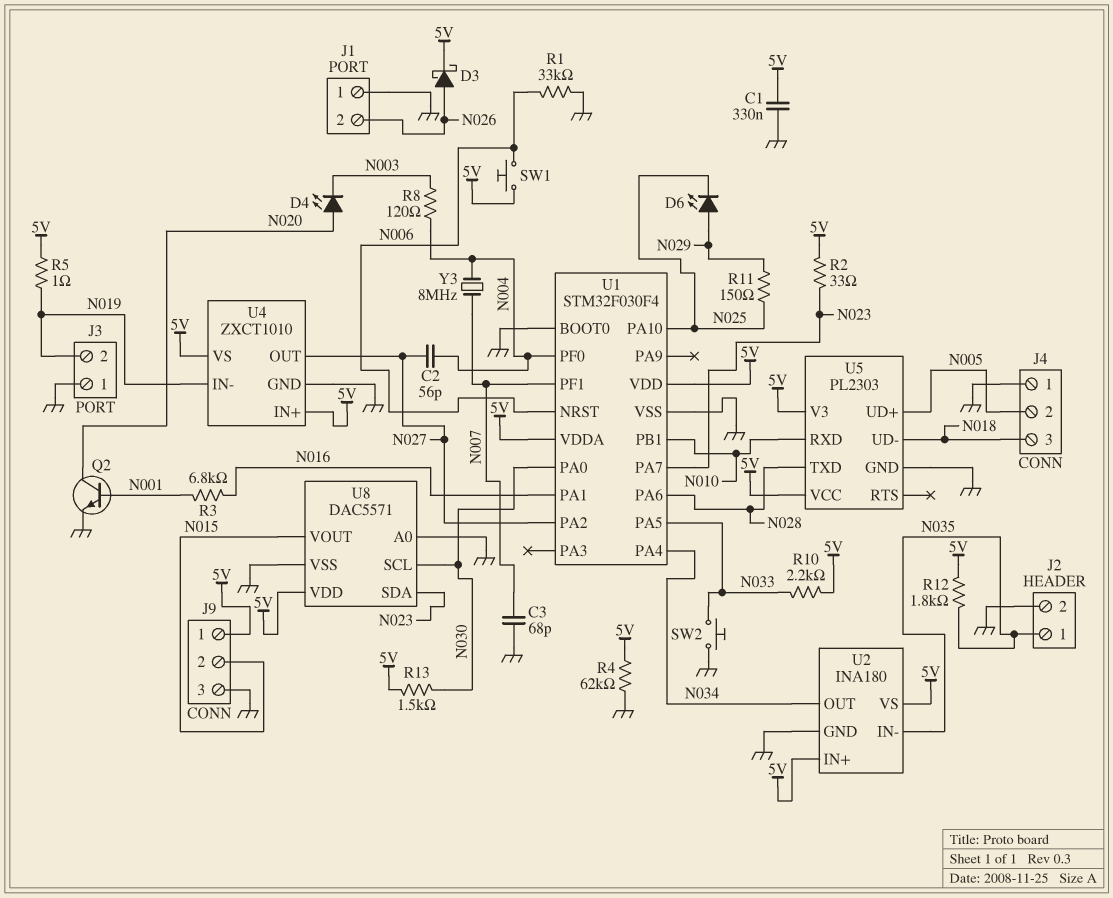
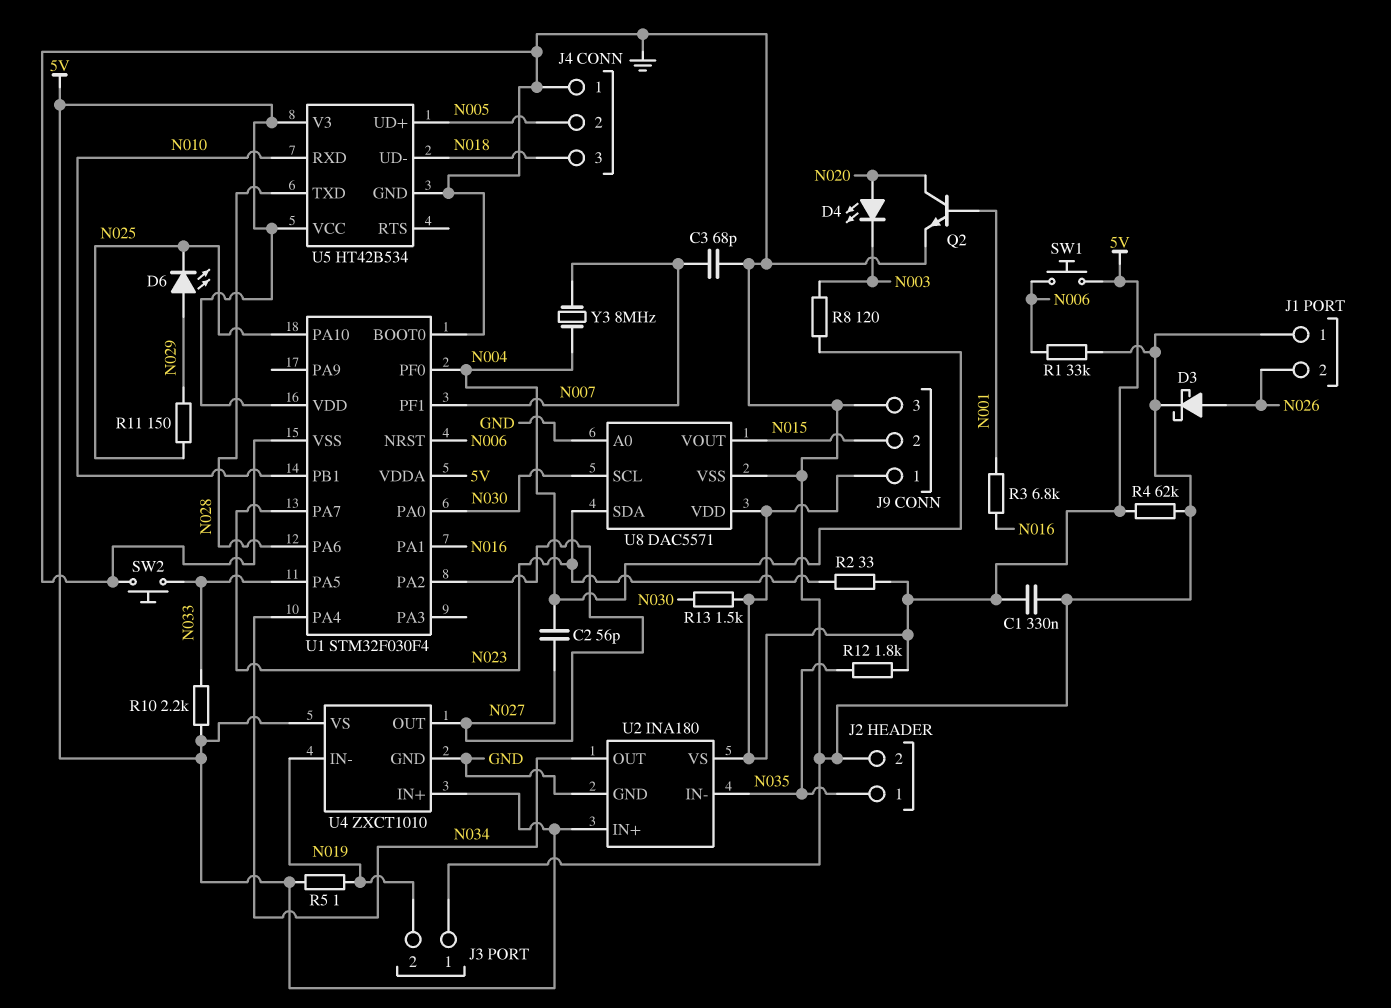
D3: schottky (A N026, K 5V) -> schottky (A N026, K GND)
U5: PL2303 -> HT42B534

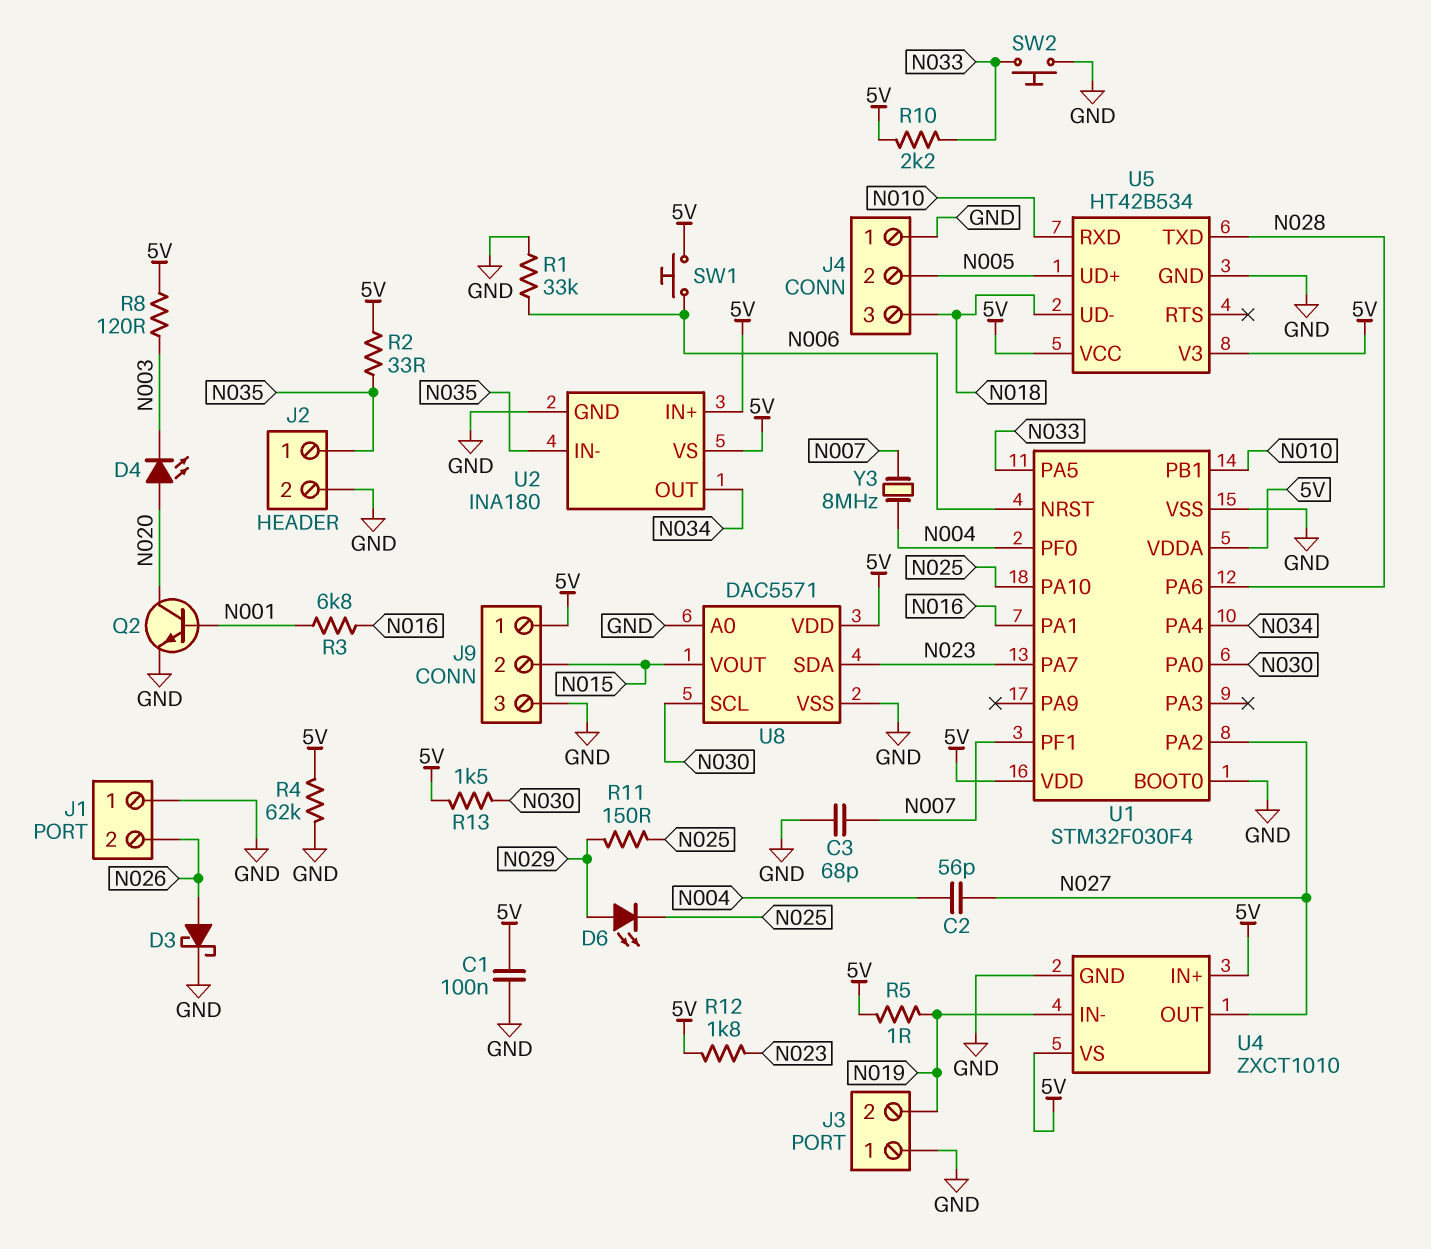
C1: 330nF (5V, GND) -> 100nF (5V, GND)
R2: 33 (5V, N023) -> 33 (5V, N035)
R8: 120 (N003, N004) -> 120 (5V, N003)
R12: 1.8k (5V, N035) -> 1.8k (5V, N023)

